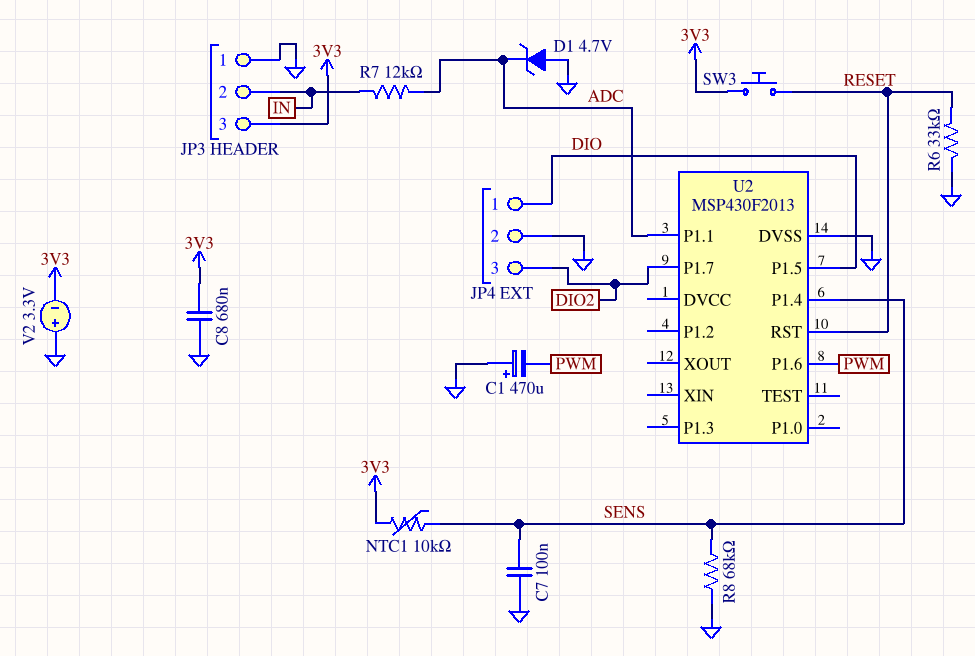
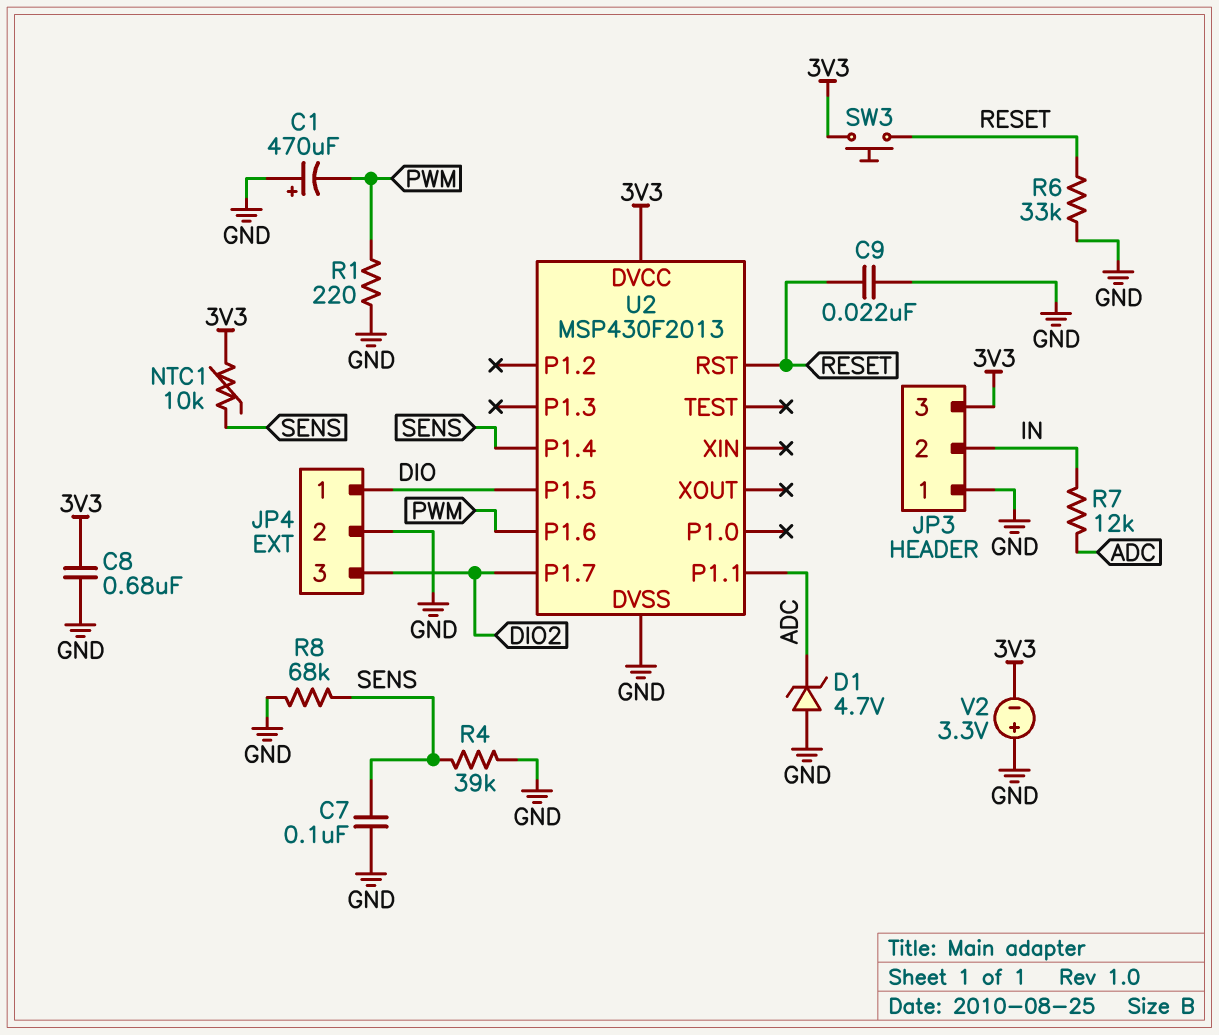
C9: none -> 22nF (GND, RESET)
R1: none -> 220 (GND, PWM)
R4: none -> 39k (GND, SENS)
U2 pin DVCC: none -> 3V3

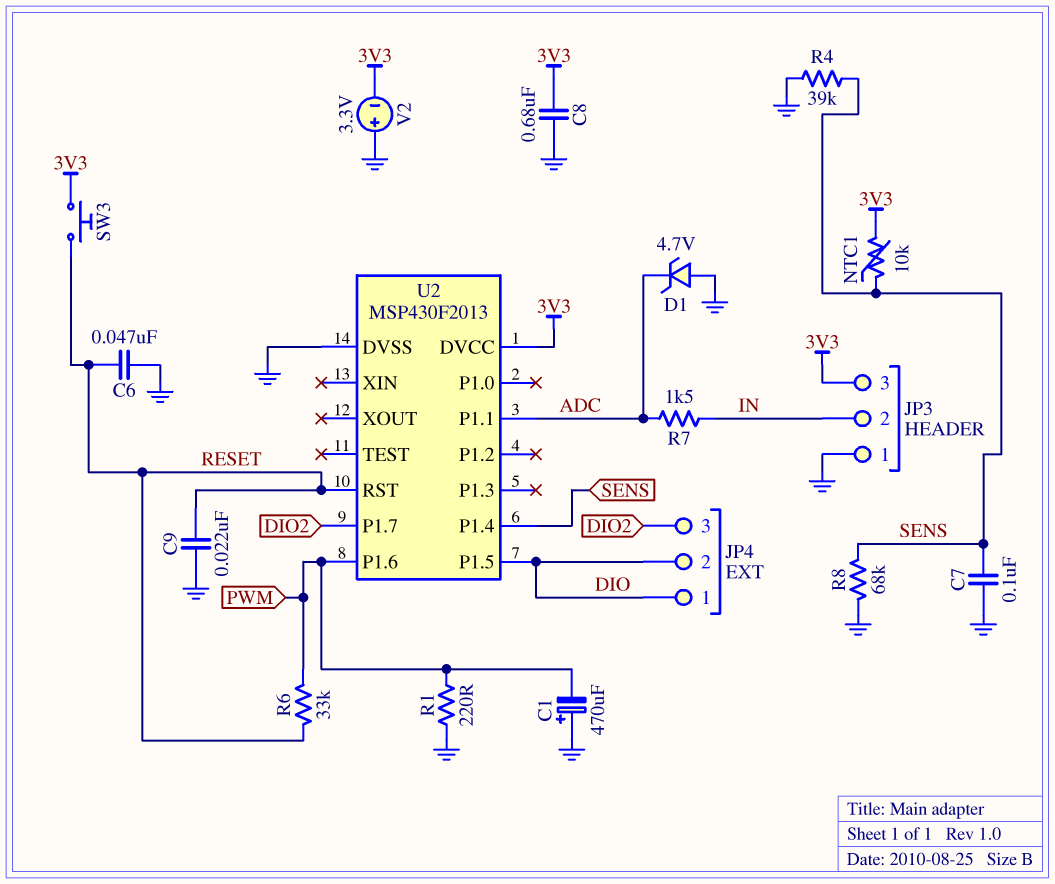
C6: none -> 47nF (GND, RESET)
JP4 pin 2: GND -> DIO
R6: 33k (GND, RESET) -> 33k (PWM, RESET)
R7: 12k (ADC, IN) -> 1.5k (ADC, IN)

